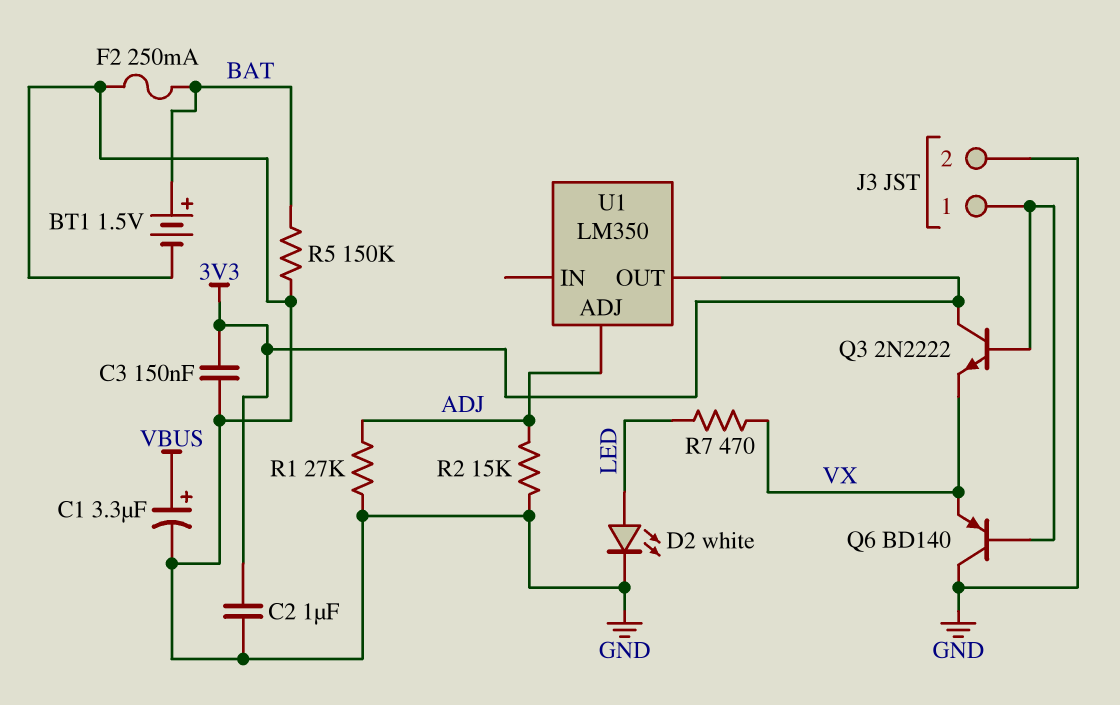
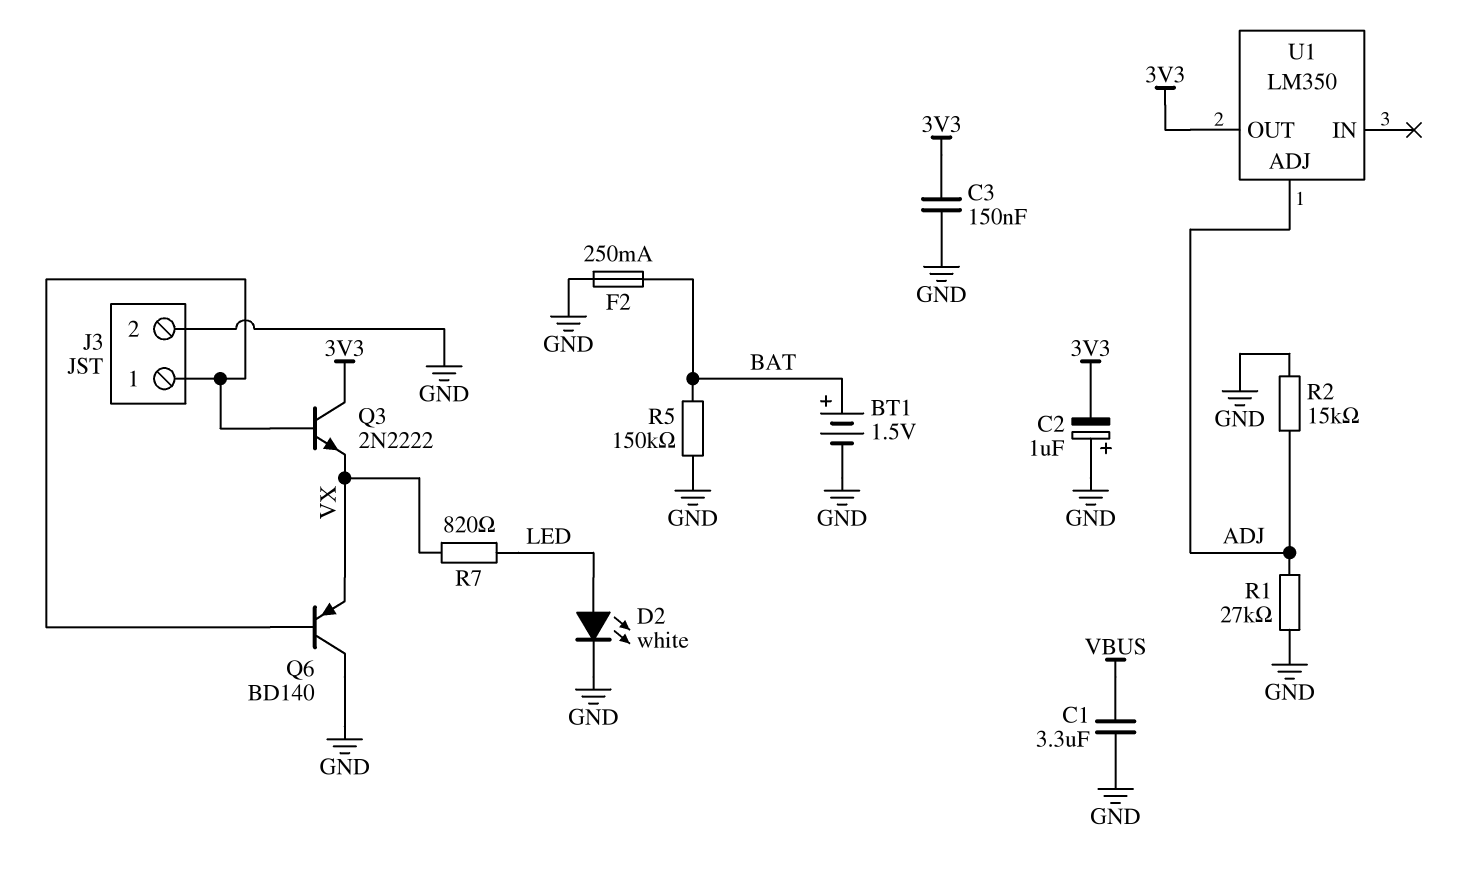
C1: 3.3uF (plus VBUS, minus GND) -> 3.3uF (GND, VBUS)
C2: 1uF (3V3, GND) -> 1uF (plus GND, minus 3V3)
R7: 470 (LED, VX) -> 820 (LED, VX)

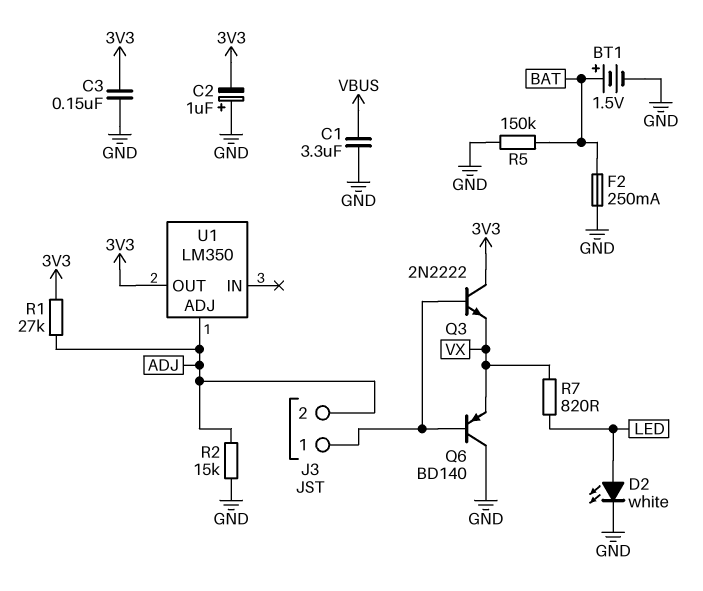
J3 pin 2: GND -> ADJ
R1: 27k (ADJ, GND) -> 27k (3V3, ADJ)

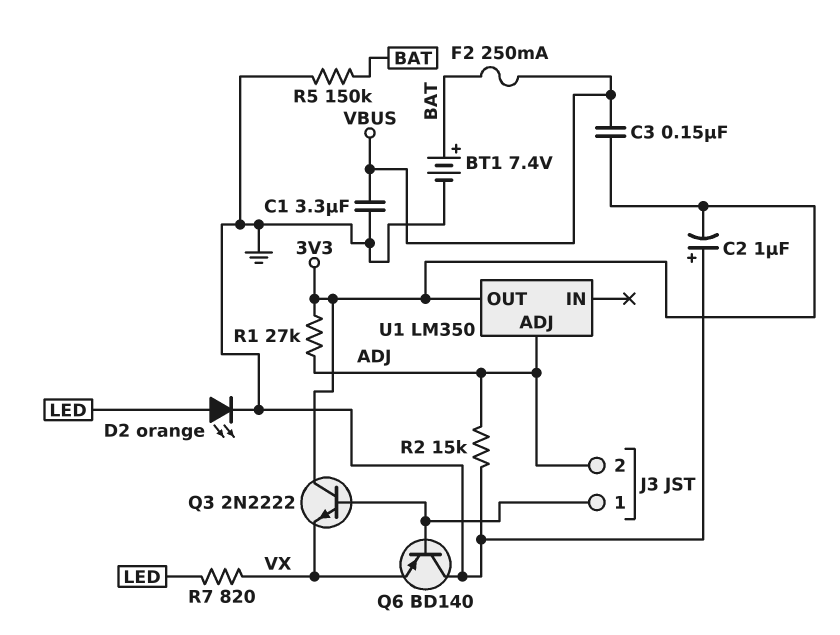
BT1: 1.5V (plus BAT, minus GND) -> 7.4V (plus BAT, minus GND)
C3: 150nF (3V3, GND) -> 150nF (3V3, VBUS)
D2: LED white (A LED, K GND) -> LED orange (A LED, K GND)
F2: 250mA (BAT, GND) -> 250mA (BAT, VBUS)

